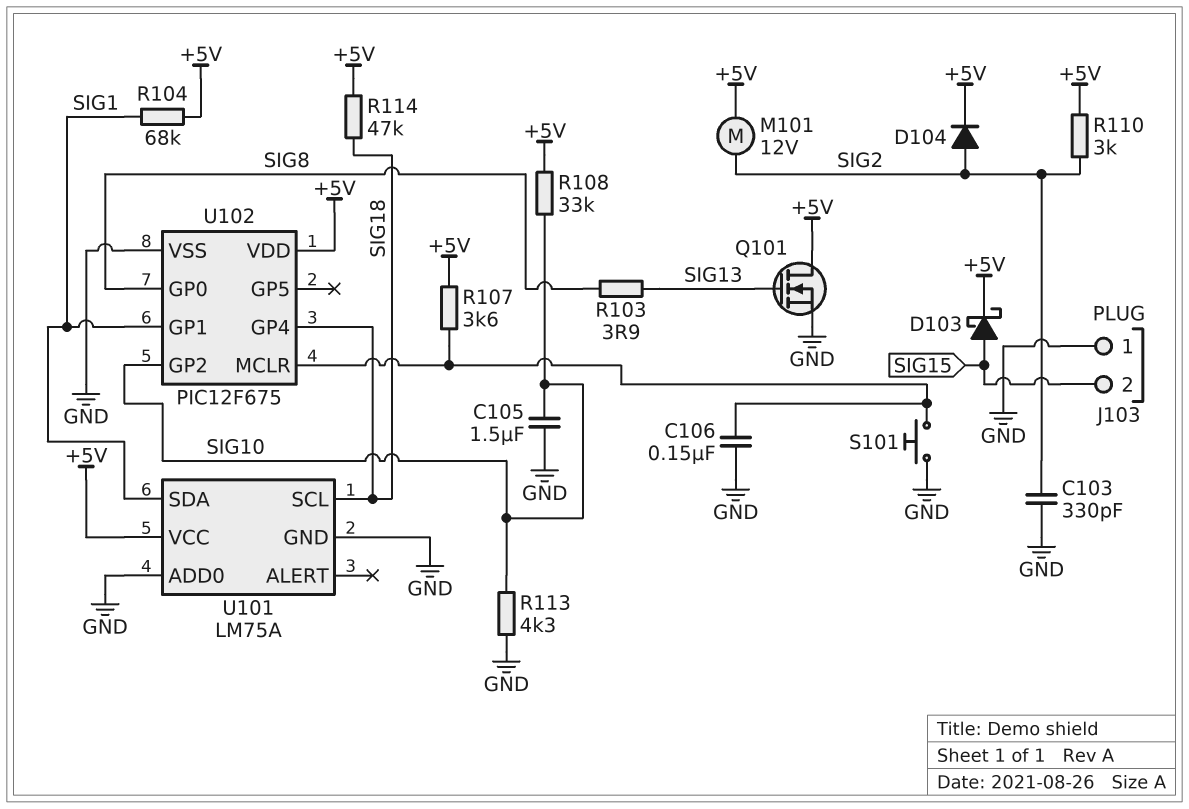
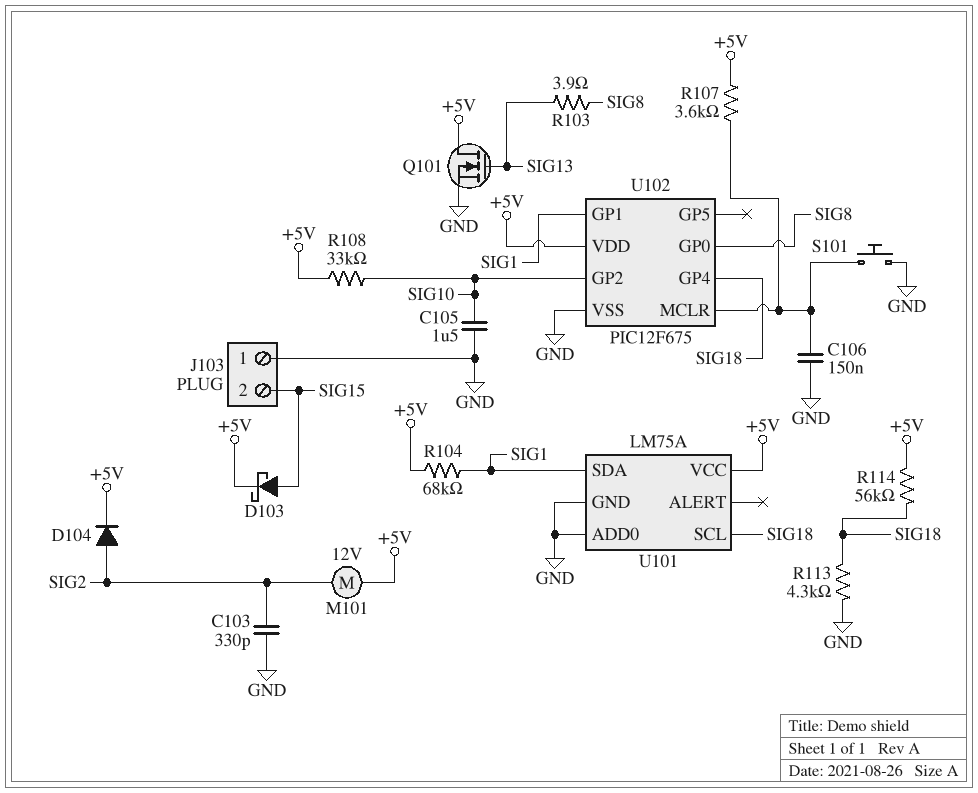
R110: 3k (+5V, SIG2) -> none
R113: 4.3k (GND, SIG10) -> 4.3k (GND, SIG18)
R114: 47k (+5V, SIG18) -> 56k (+5V, SIG18)

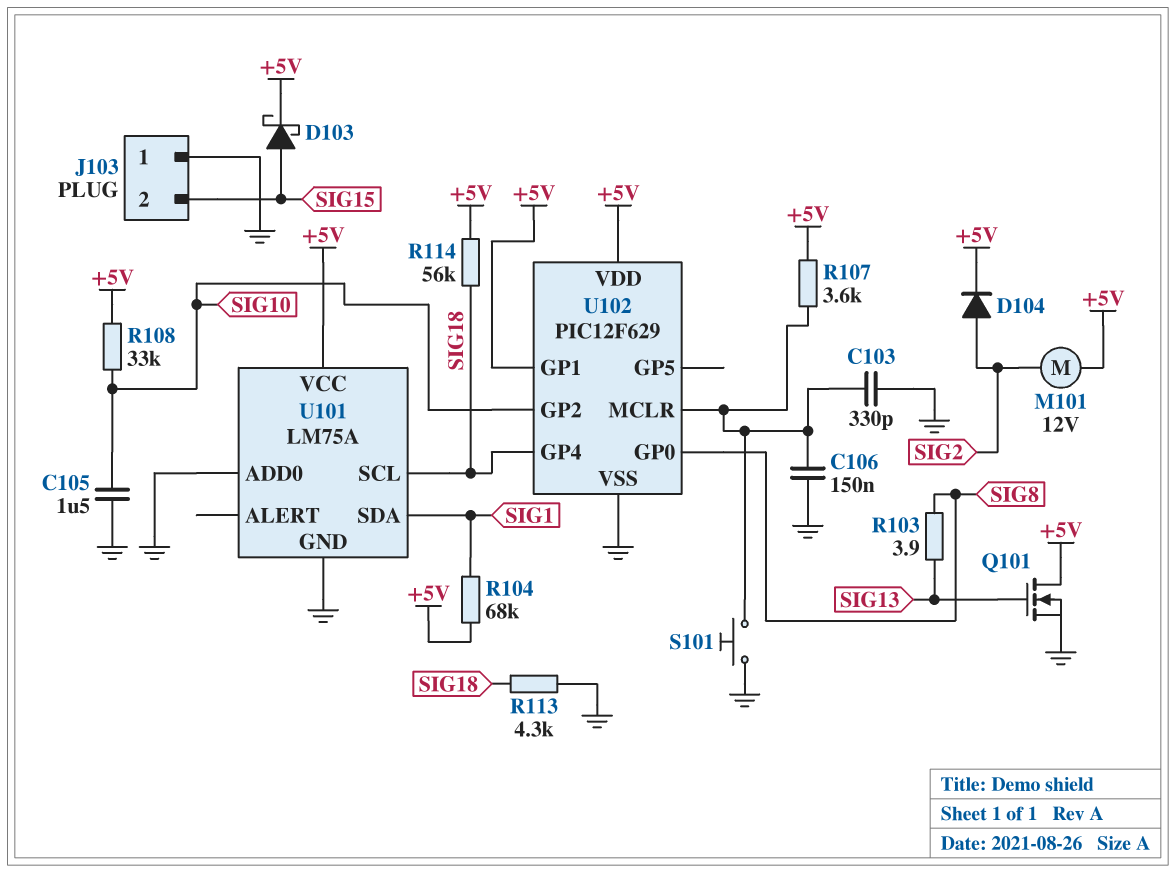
C103: 330pF (GND, SIG2) -> 330pF (GND, U102/MCLR)
U102: PIC12F675 -> PIC12F629
U102 pin GP1: SIG1 -> +5V

